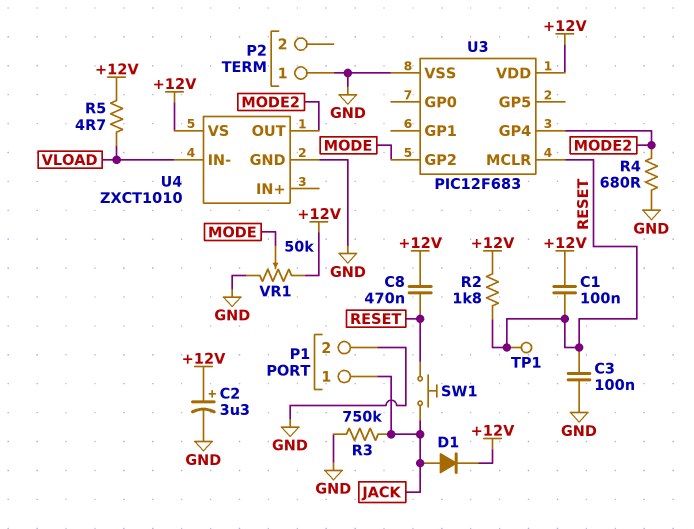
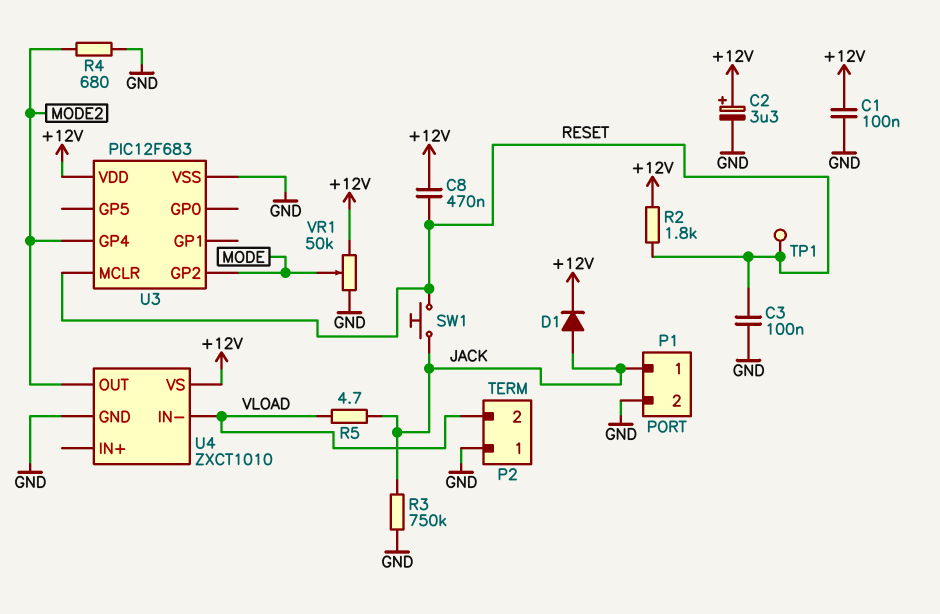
C1: 100nF (+12V, RESET) -> 100nF (+12V, GND)
P2 pin 2: none -> VLOAD
R5: 4.7 (+12V, VLOAD) -> 4.7 (JACK, VLOAD)

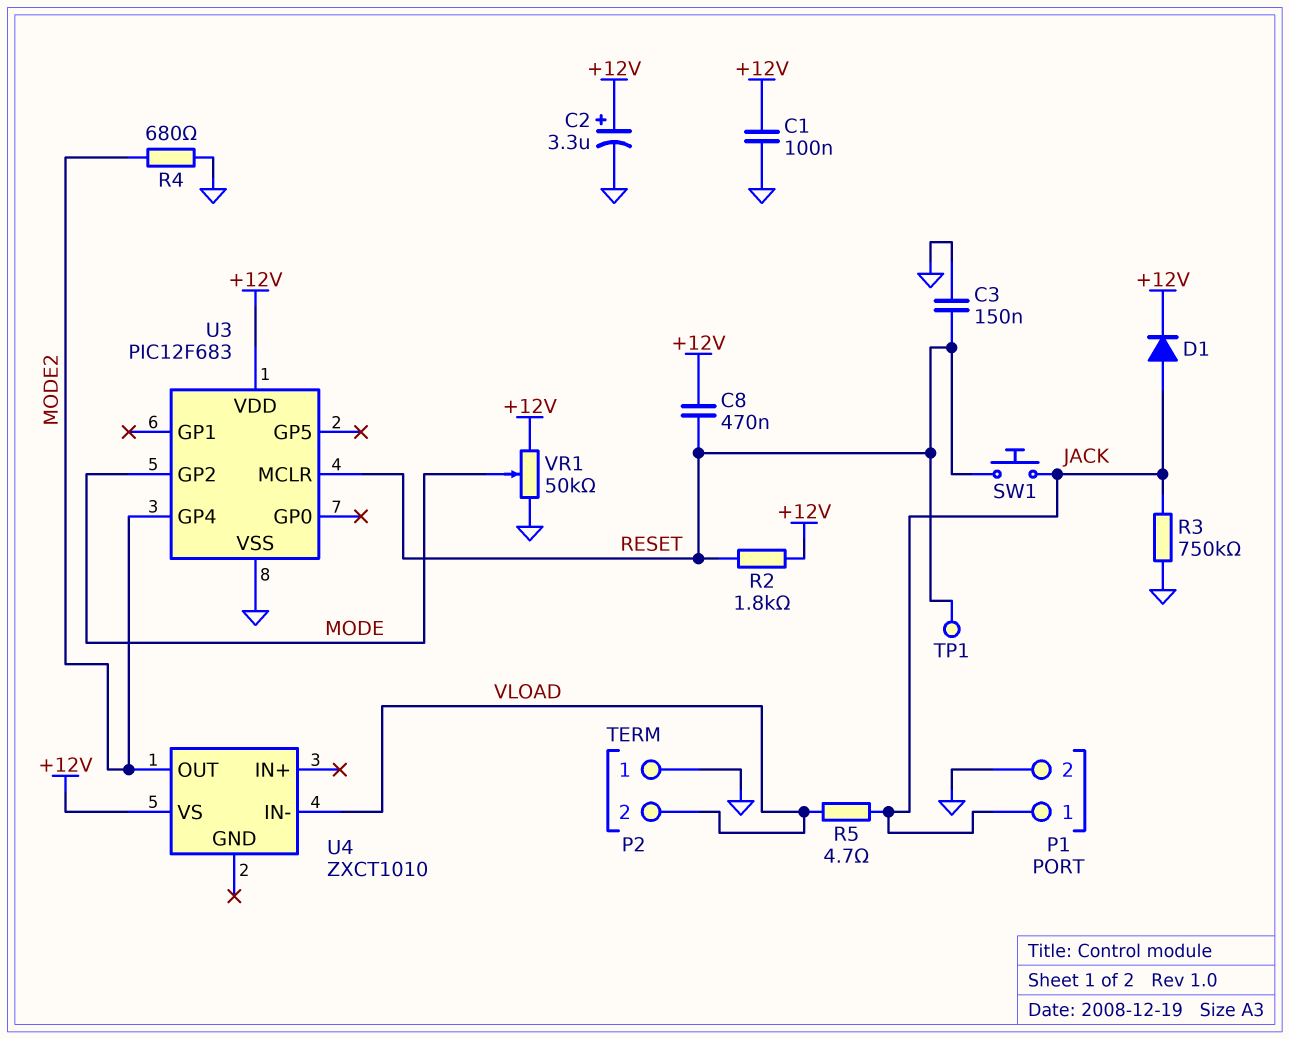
C3: 100nF (GND, RESET) -> 150nF (GND, RESET)
U4 pin GND: GND -> none

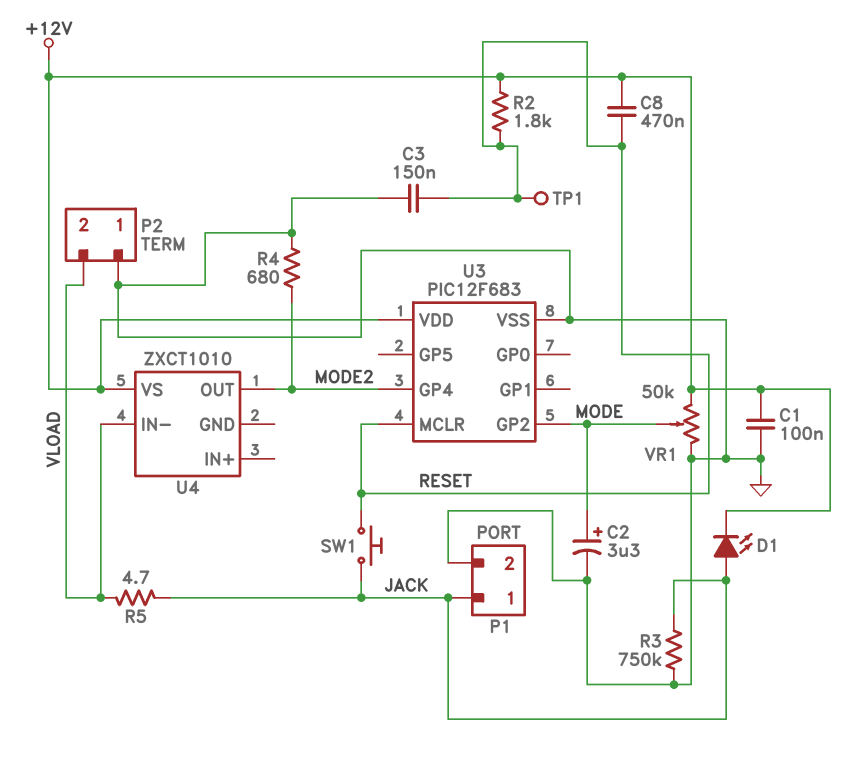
C2: 3.3uF (plus +12V, minus GND) -> 3.3uF (plus MODE, minus GND)
D1: diode (A JACK, K +12V) -> LED (A JACK, K +12V)

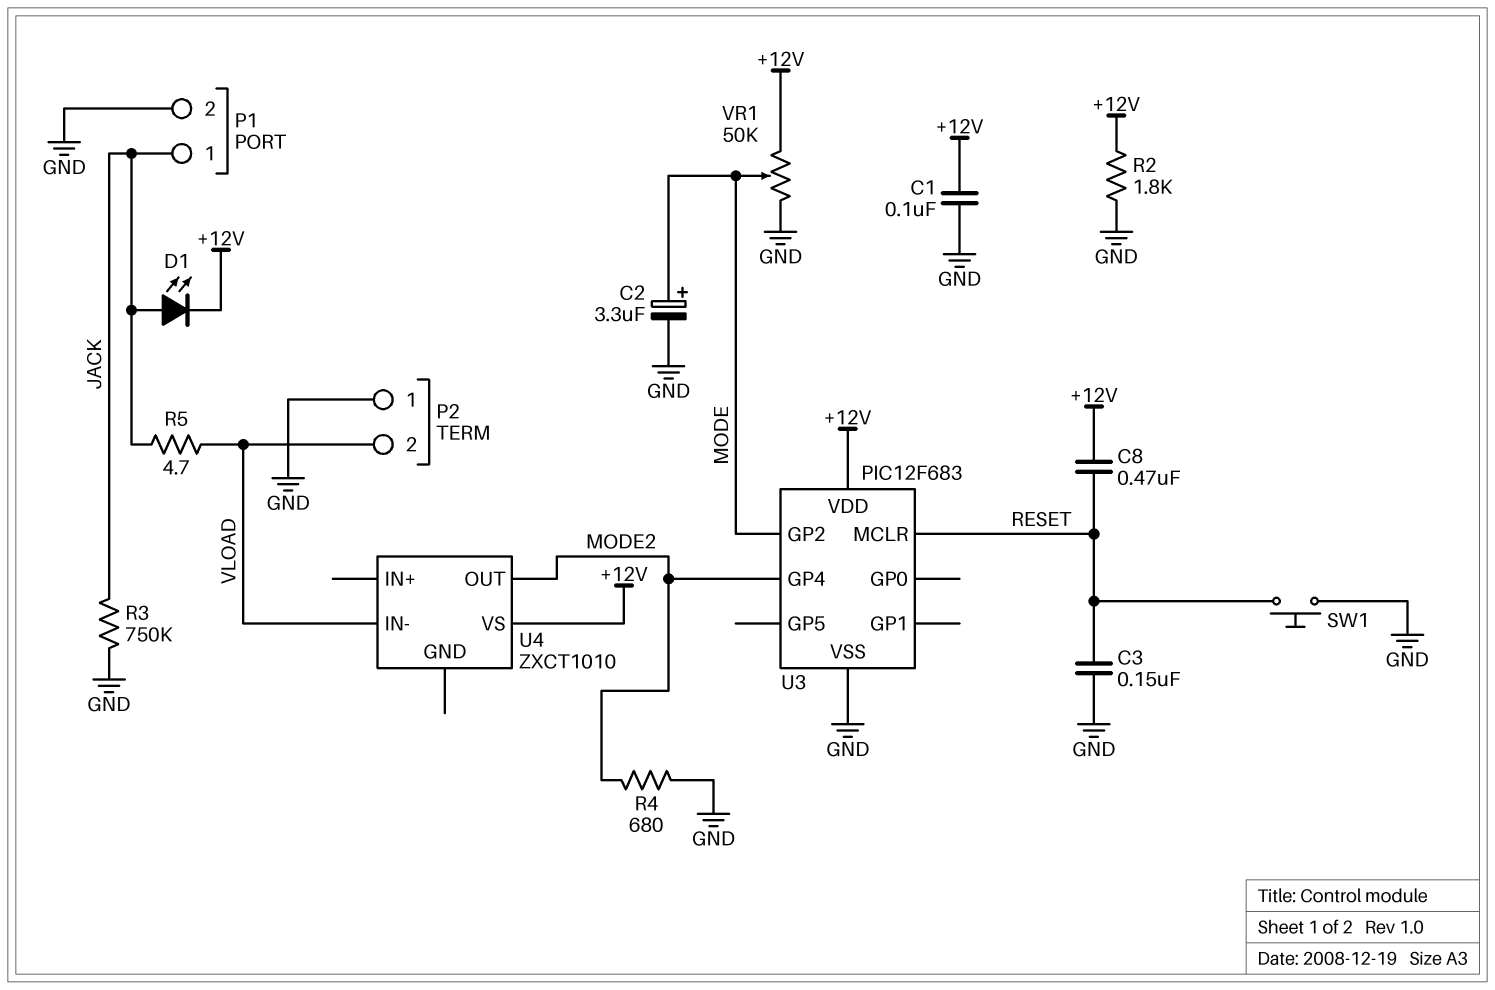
R2: 1.8k (+12V, RESET) -> 1.8k (+12V, GND)
SW1: button (JACK, RESET) -> button (GND, RESET)
TP1: test point (RESET) -> none

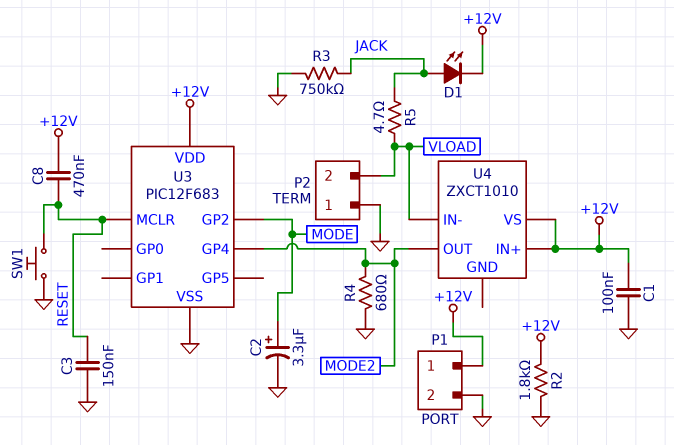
P1 pin 1: JACK -> +12V
U4 pin IN+: none -> +12V
VR1: 50k (+12V, GND, wiper MODE) -> none

